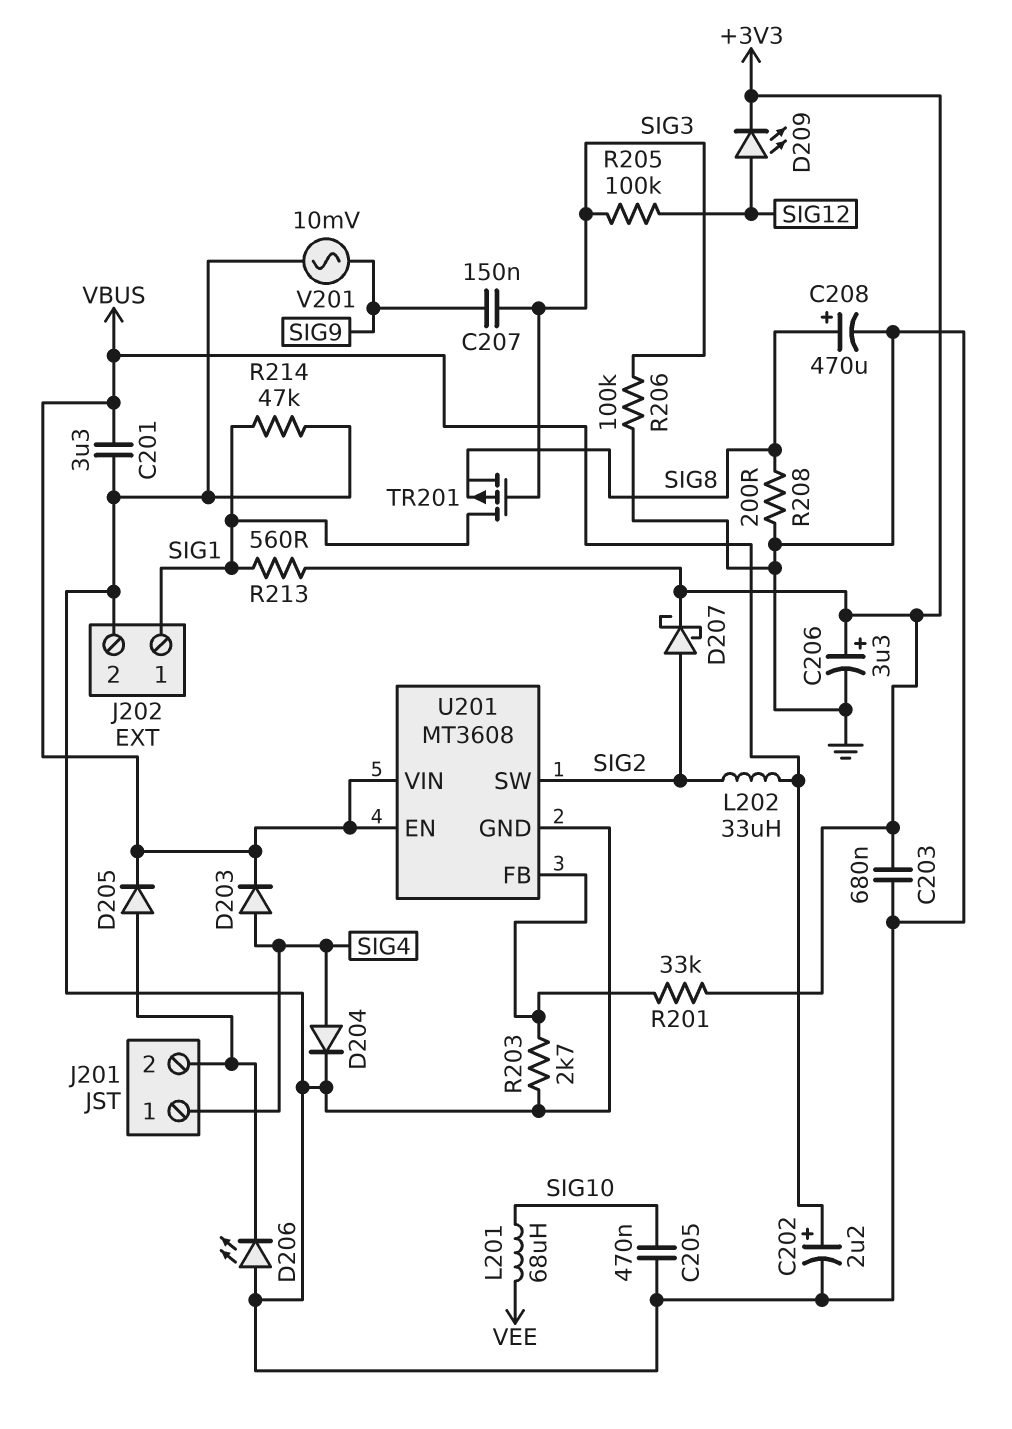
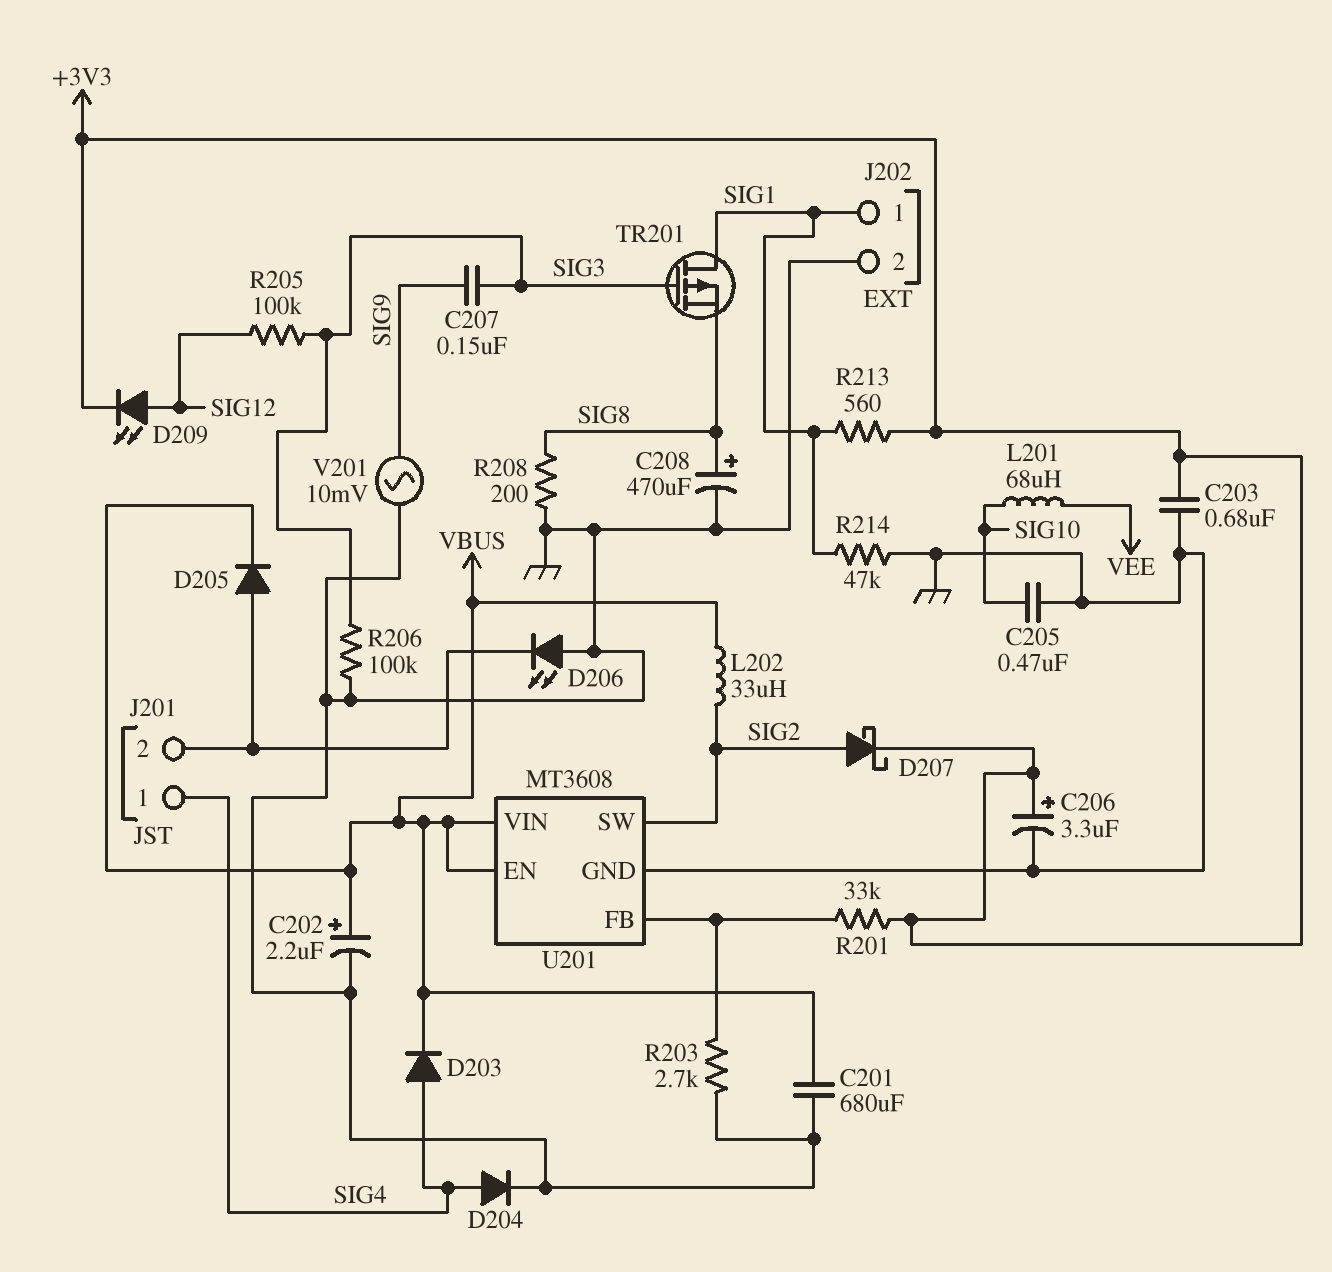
C201: 3.3uF (GND, VBUS) -> 680uF (GND, VBUS)

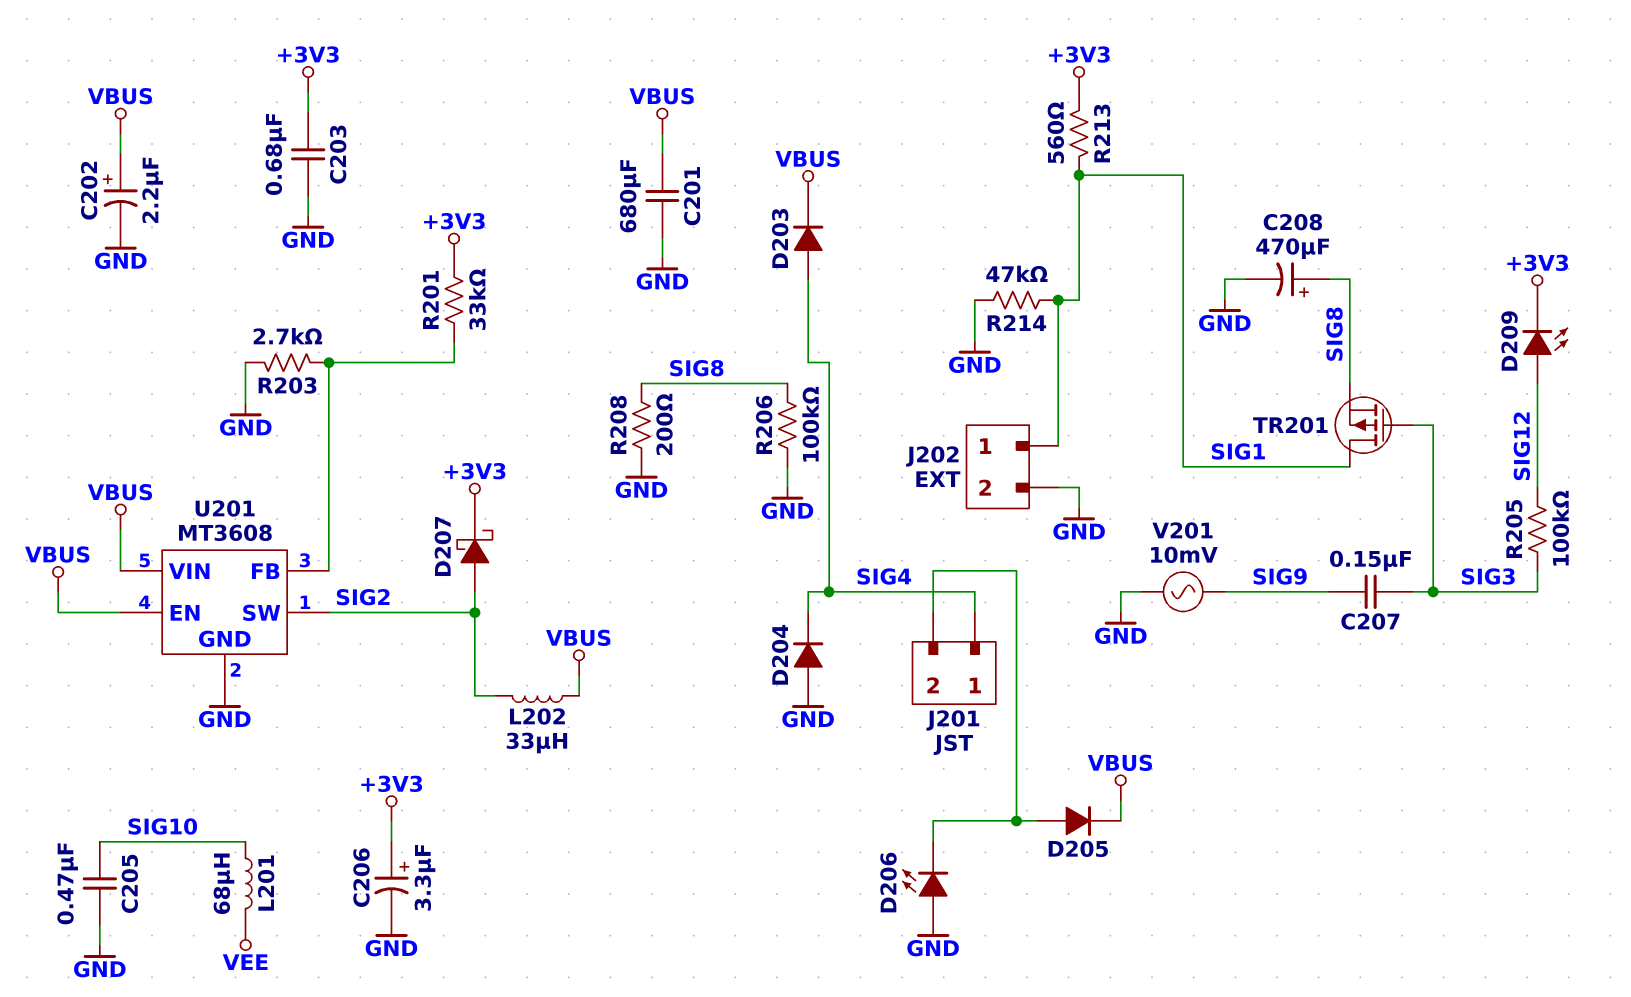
D204: diode (A SIG4, K GND) -> diode (A GND, K SIG4)
R206: 100k (GND, SIG3) -> 100k (GND, SIG8)

